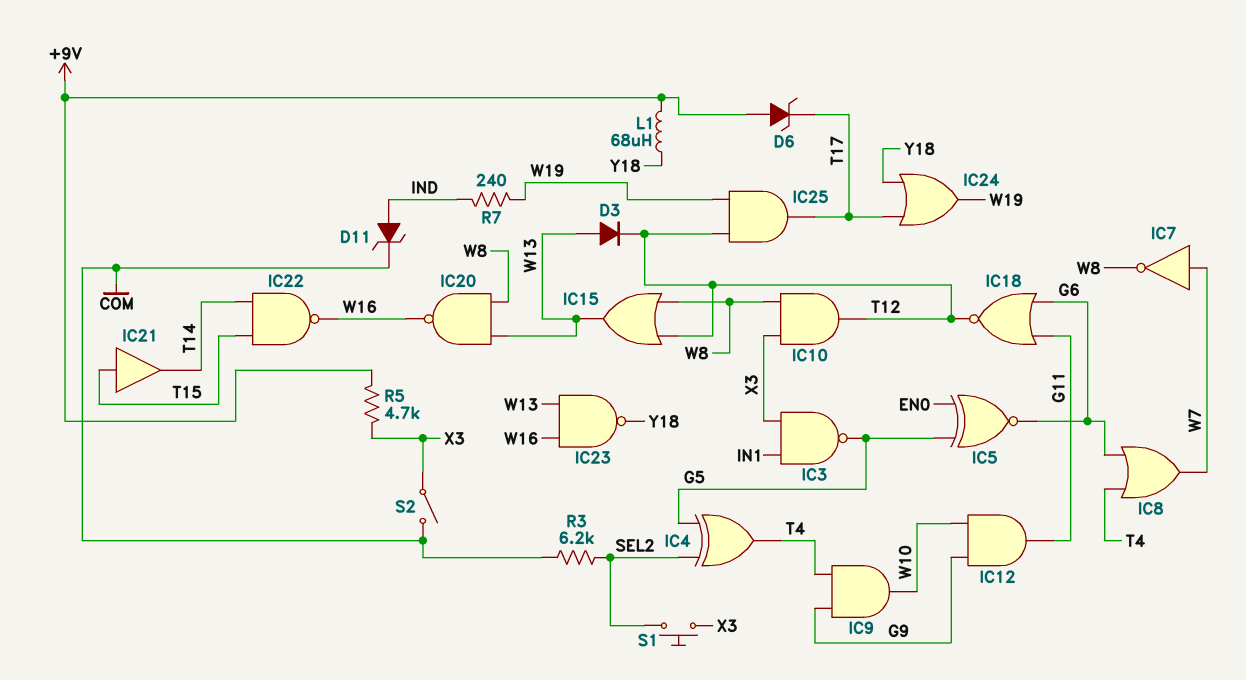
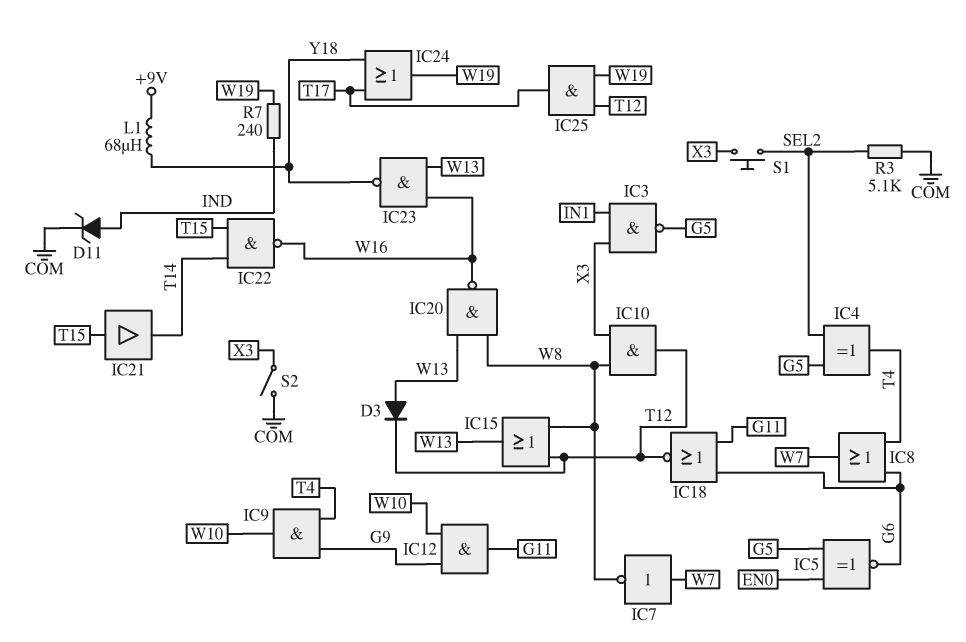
D6: zener (A +9V, K T17) -> none
R3: 6.2k (COM, SEL2) -> 5.1k (COM, SEL2)
R5: 4.7k (+9V, X3) -> none

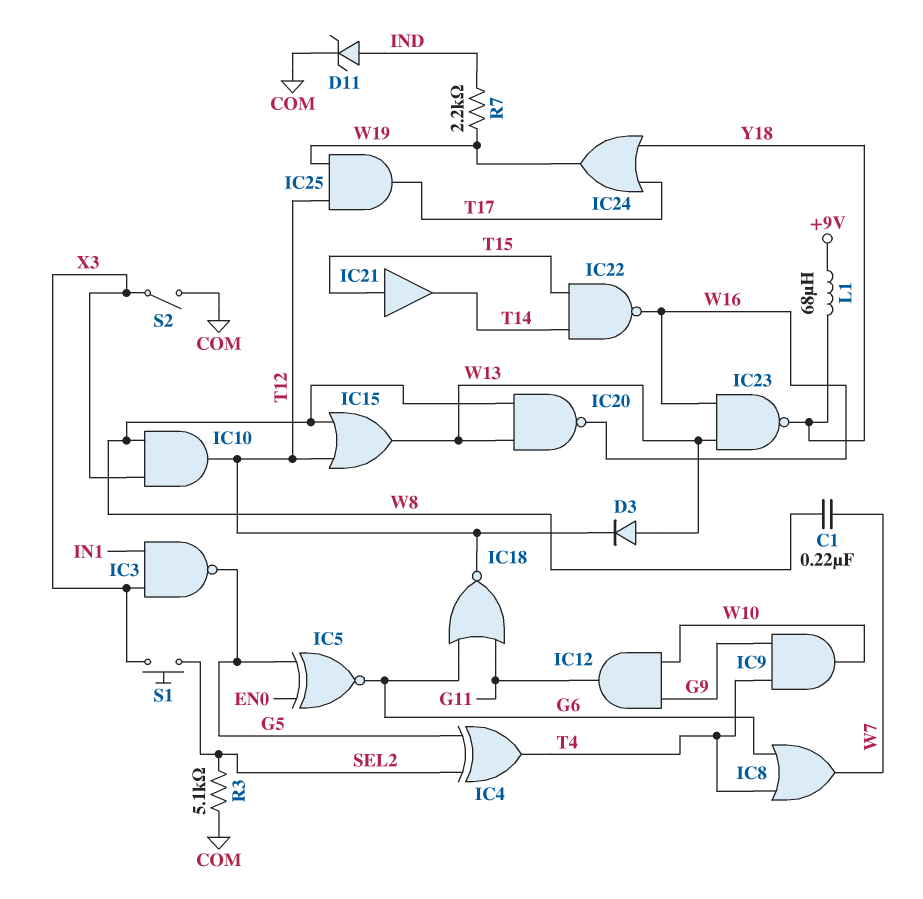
C1: none -> 220nF (W7, W8)
IC7: NOT (in W7, out W8) -> none
R7: 240 (IND, W19) -> 2.2k (IND, W19)

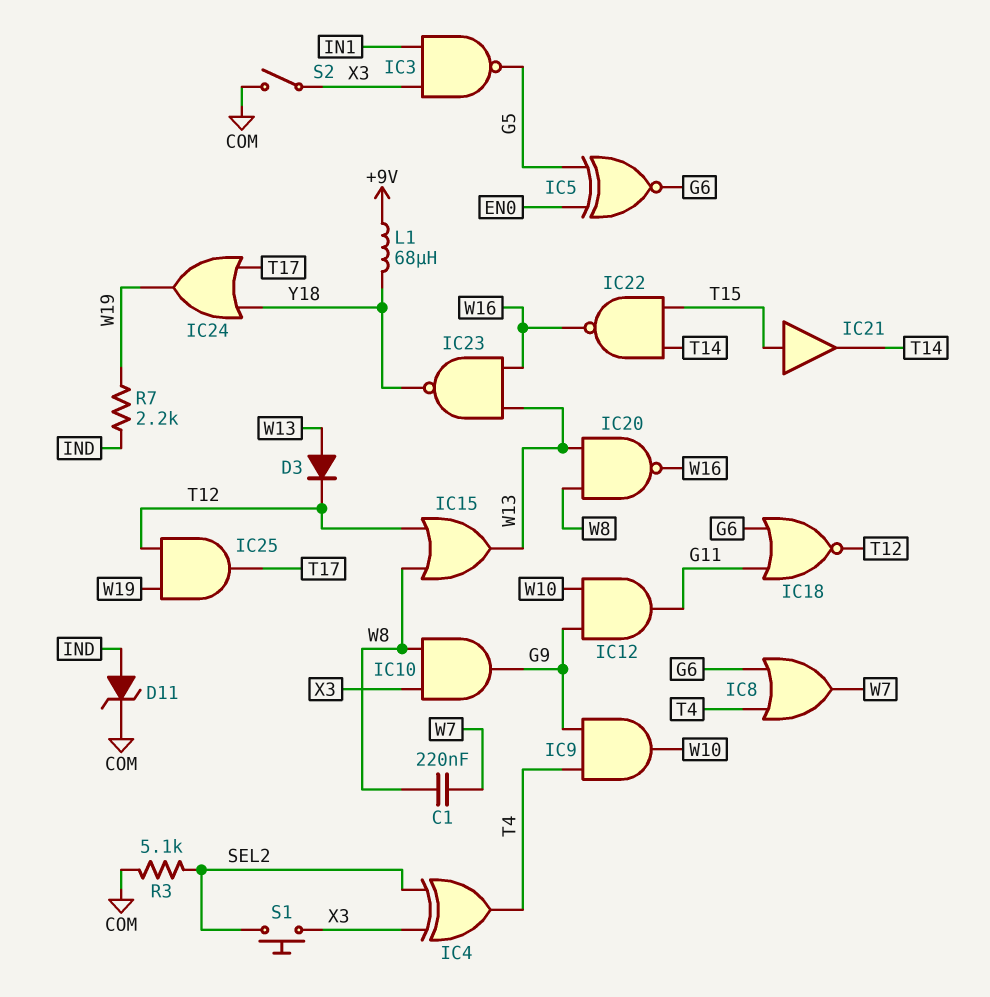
IC4: XOR (in G5, in SEL2, out T4) -> XOR (in SEL2, in X3, out T4)
IC10: AND (in W8, in X3, out T12) -> AND (in W8, in X3, out G9)

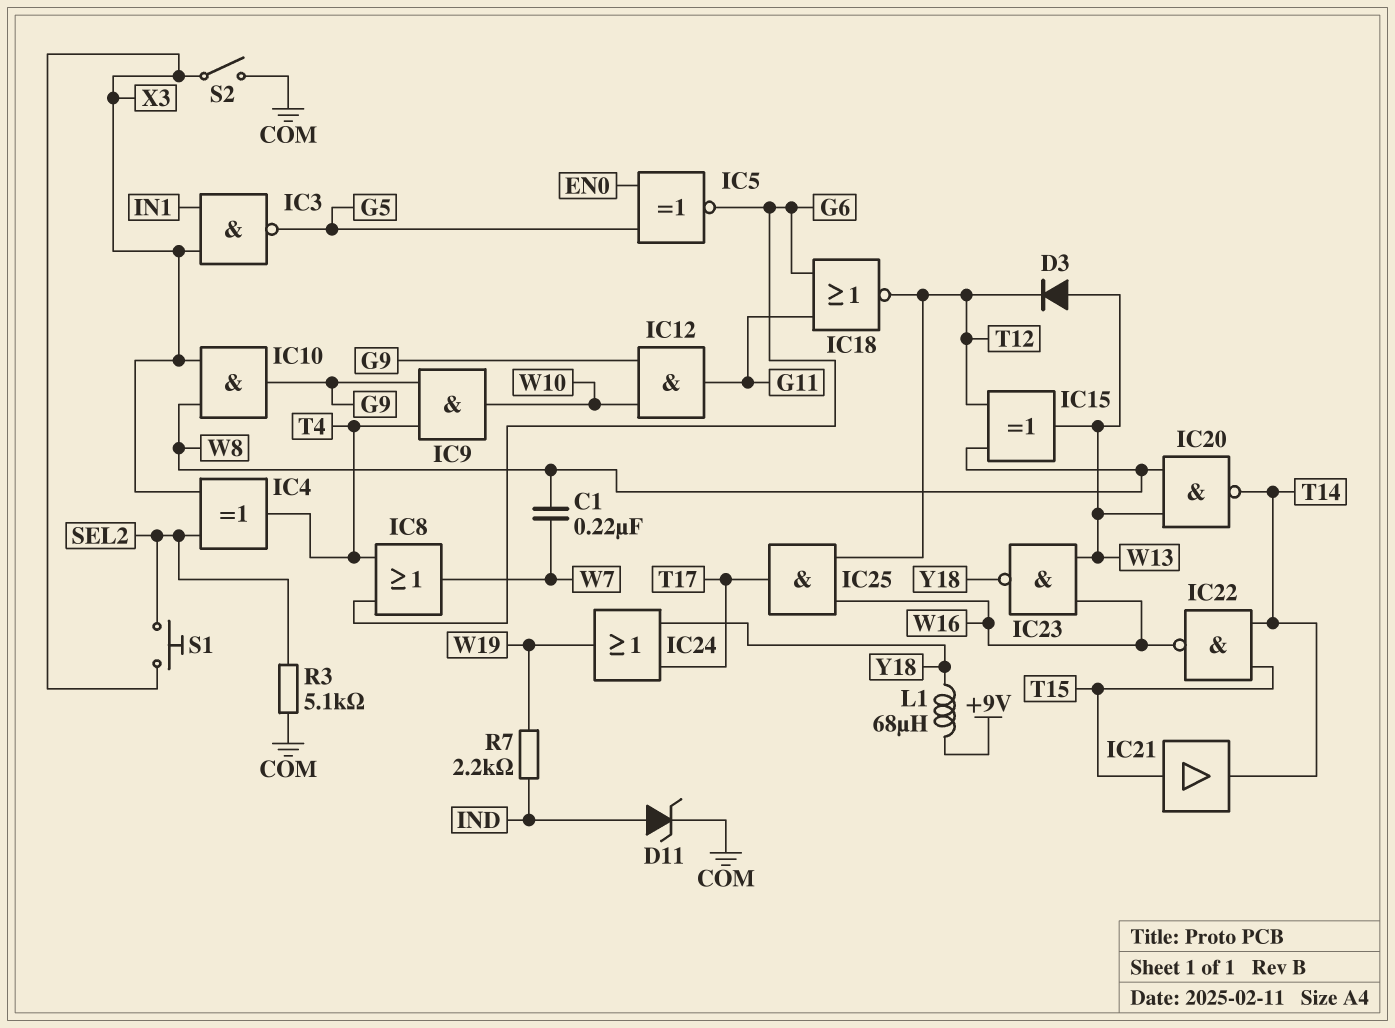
IC15: OR (in T12, in W8, out W13) -> XOR (in T12, in W8, out W13)
IC20: NAND (in W8, in W13, out W16) -> NAND (in W8, in W13, out T14)
IC25: AND (in T12, in W19, out T17) -> AND (in T12, in W16, out T17)

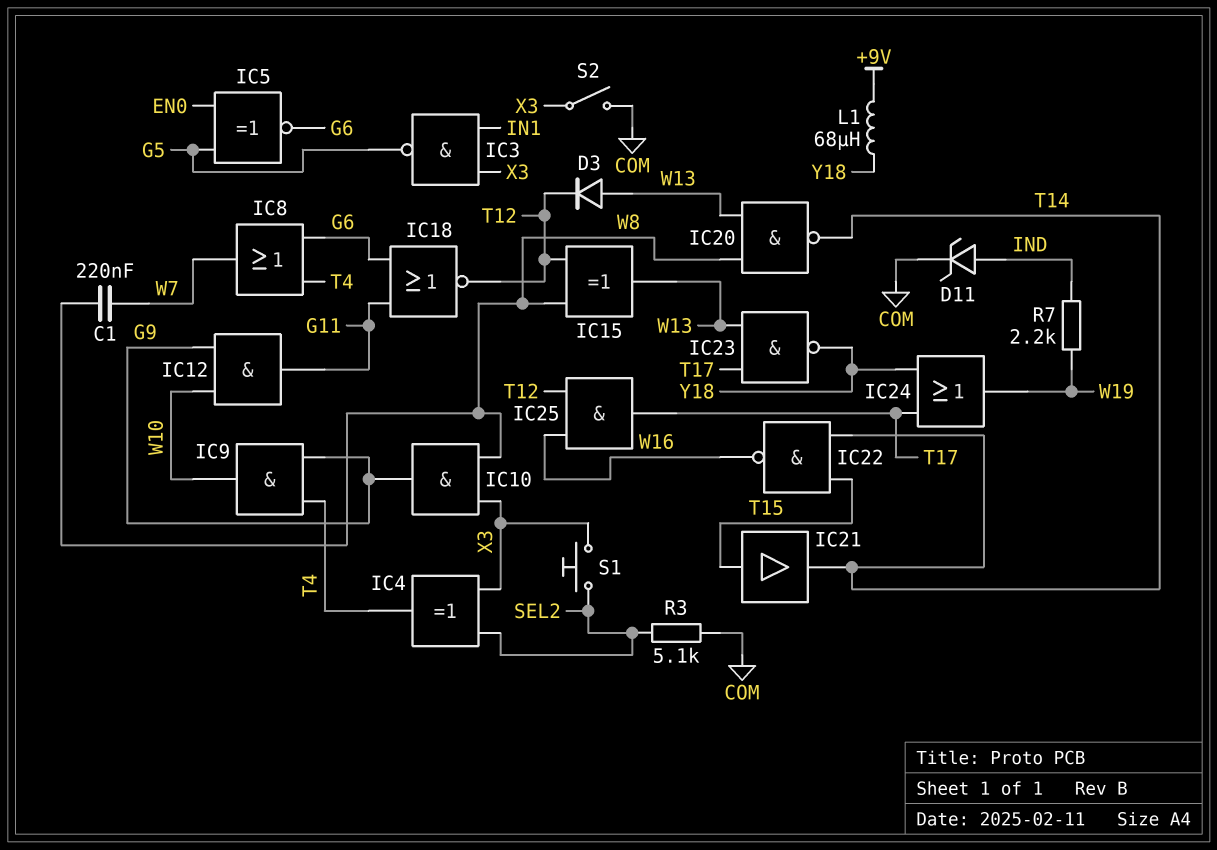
IC23: NAND (in W13, in W16, out Y18) -> NAND (in T17, in W13, out Y18)

